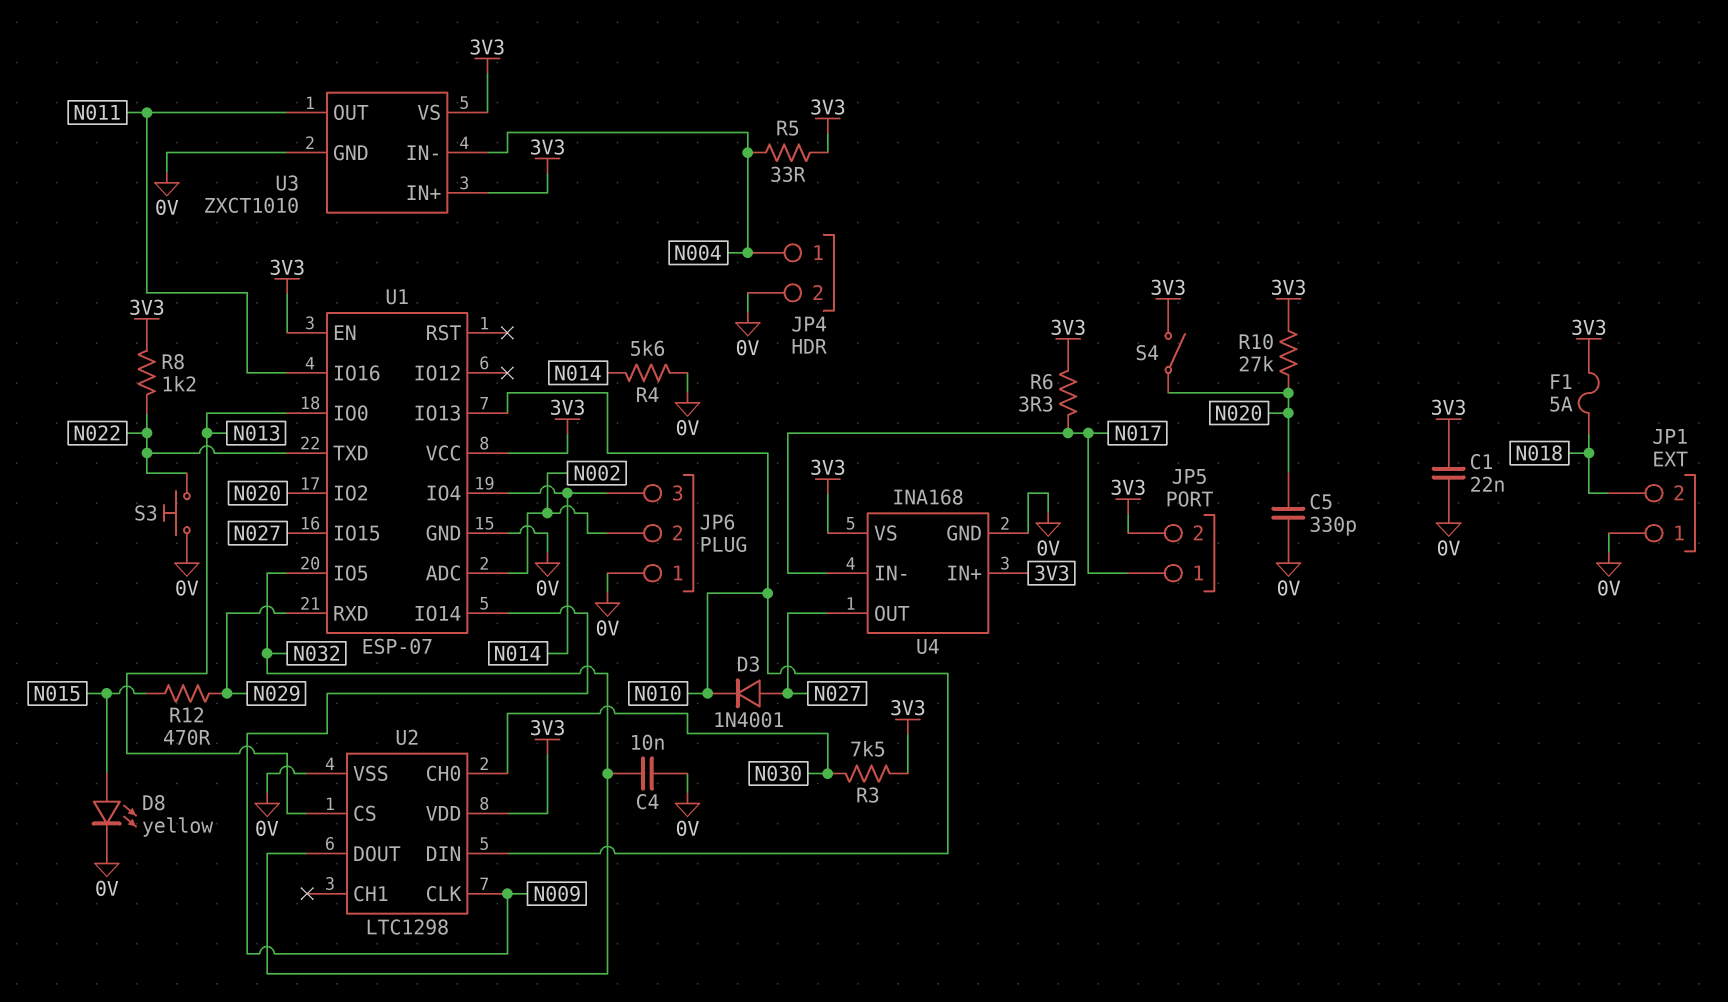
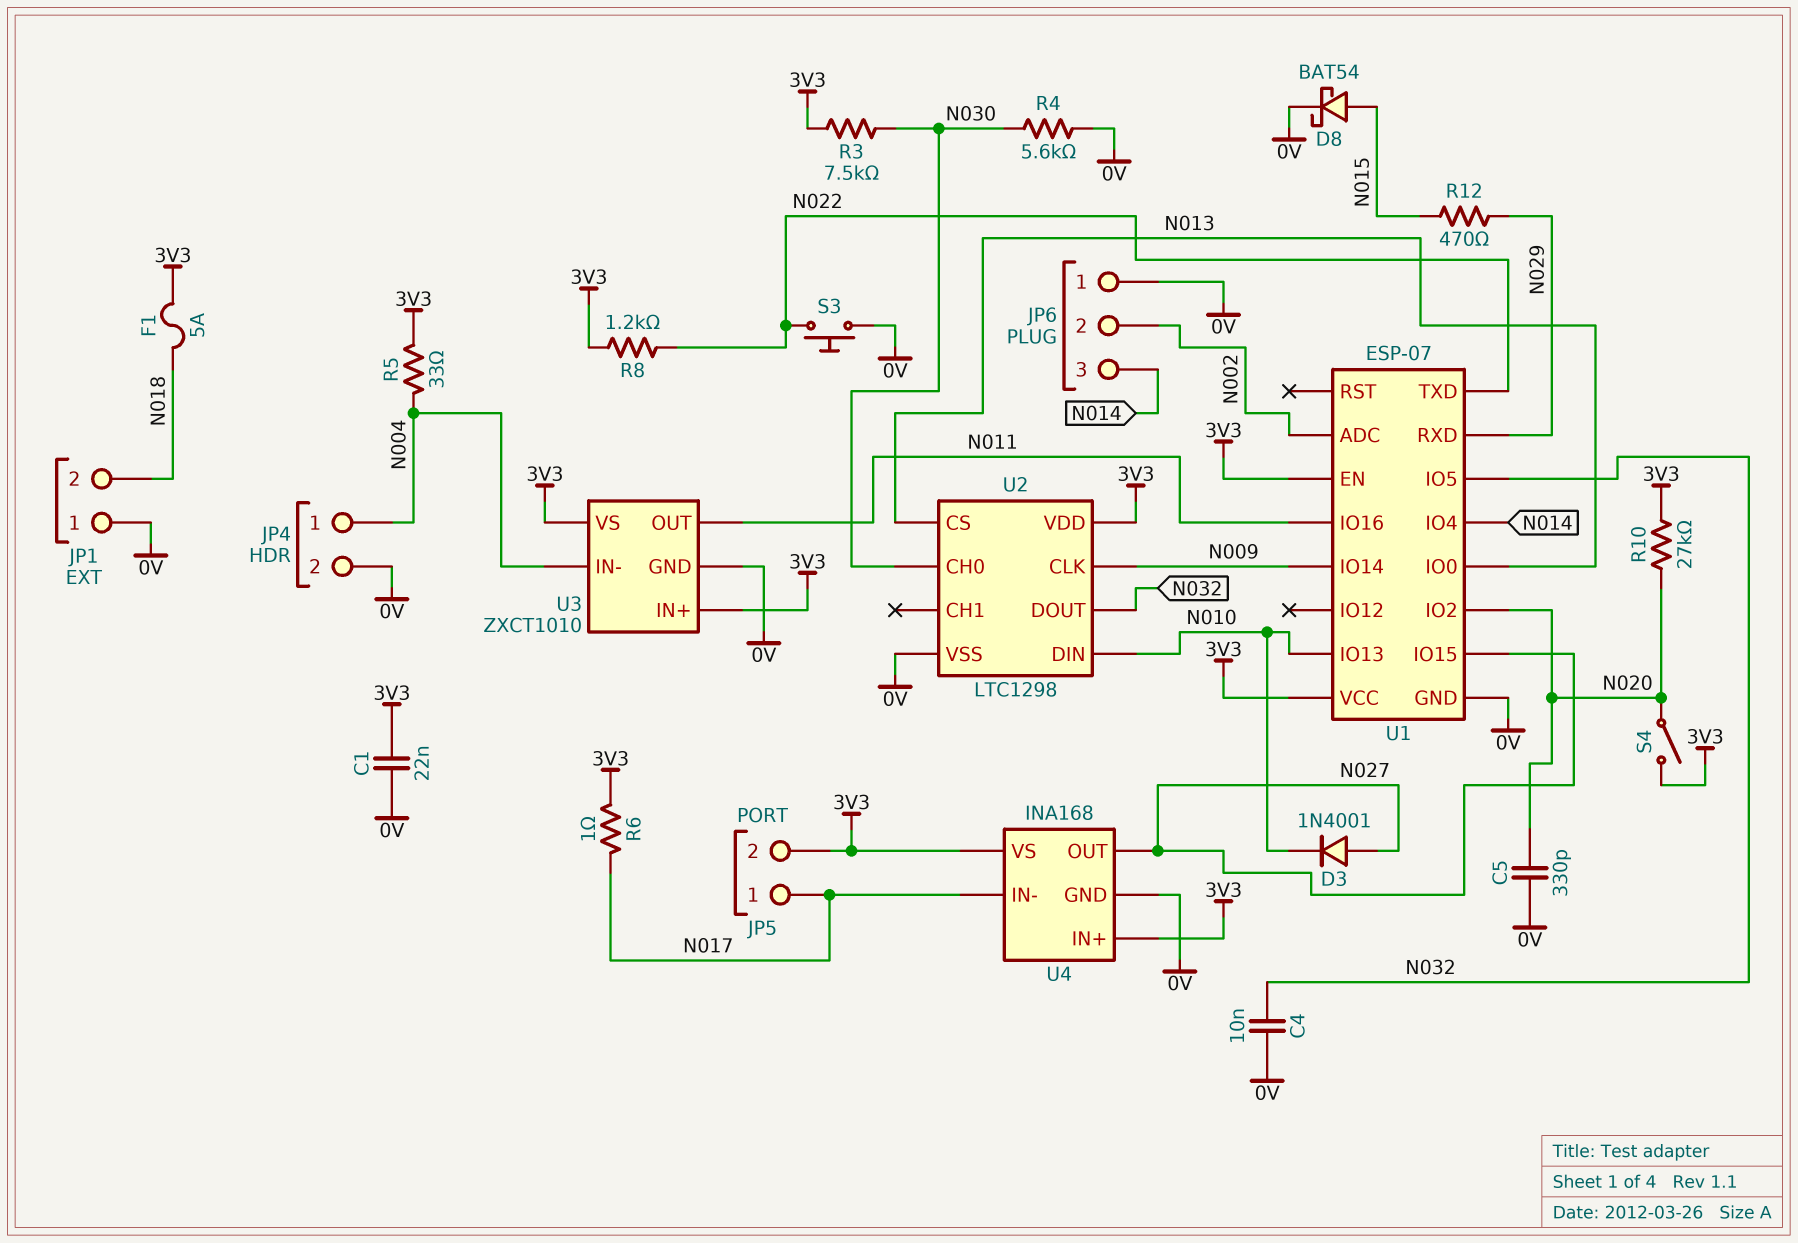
D8: LED yellow (A N015, K 0V) -> schottky BAT54 (A N015, K 0V)
R4: 5.6k (0V, N014) -> 5.6k (0V, N030)
R6: 3.3 (3V3, N017) -> 1 (3V3, N017)

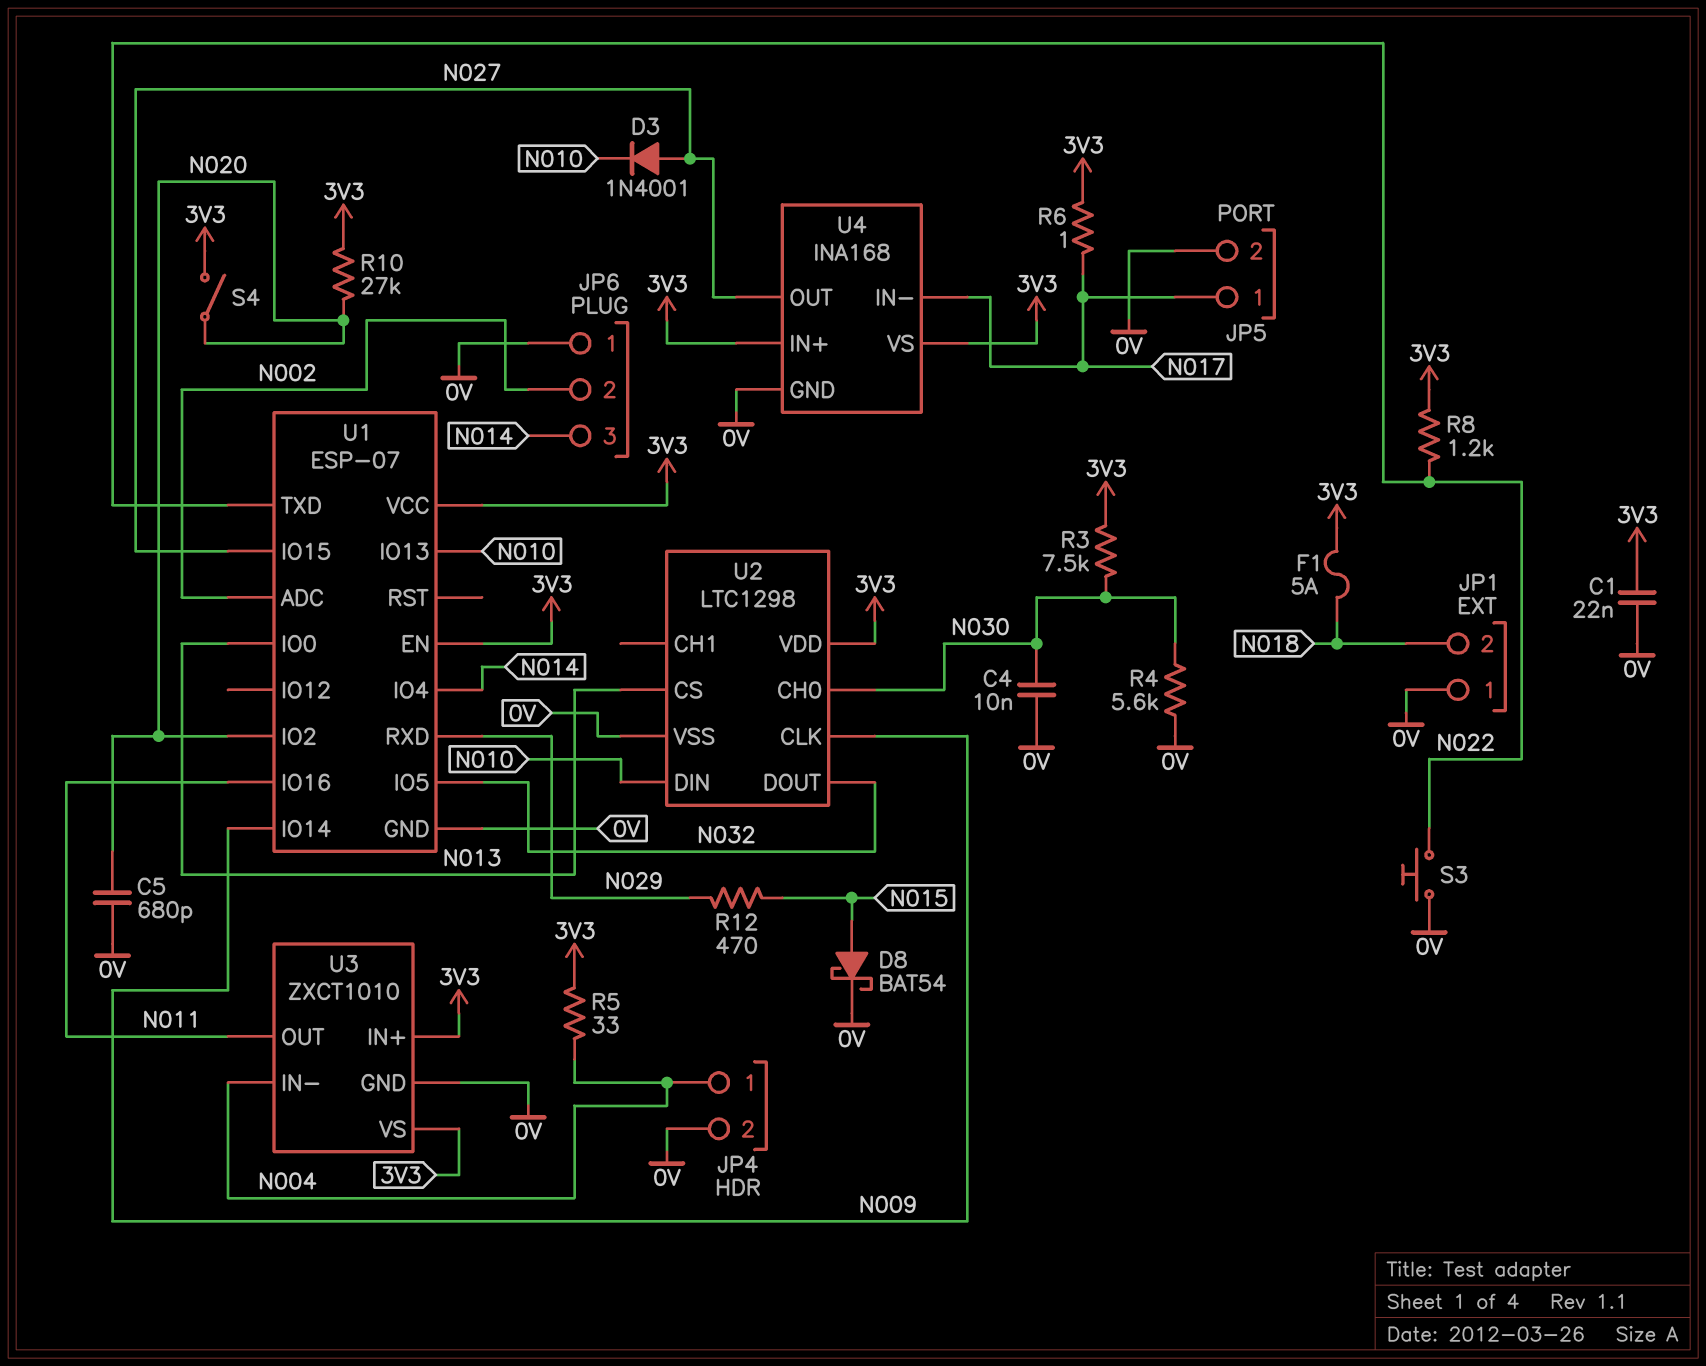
C4: 10nF (0V, N032) -> 10nF (0V, N030)
C5: 330pF (0V, N020) -> 680pF (0V, N020)
JP5 pin 2: 3V3 -> 0V

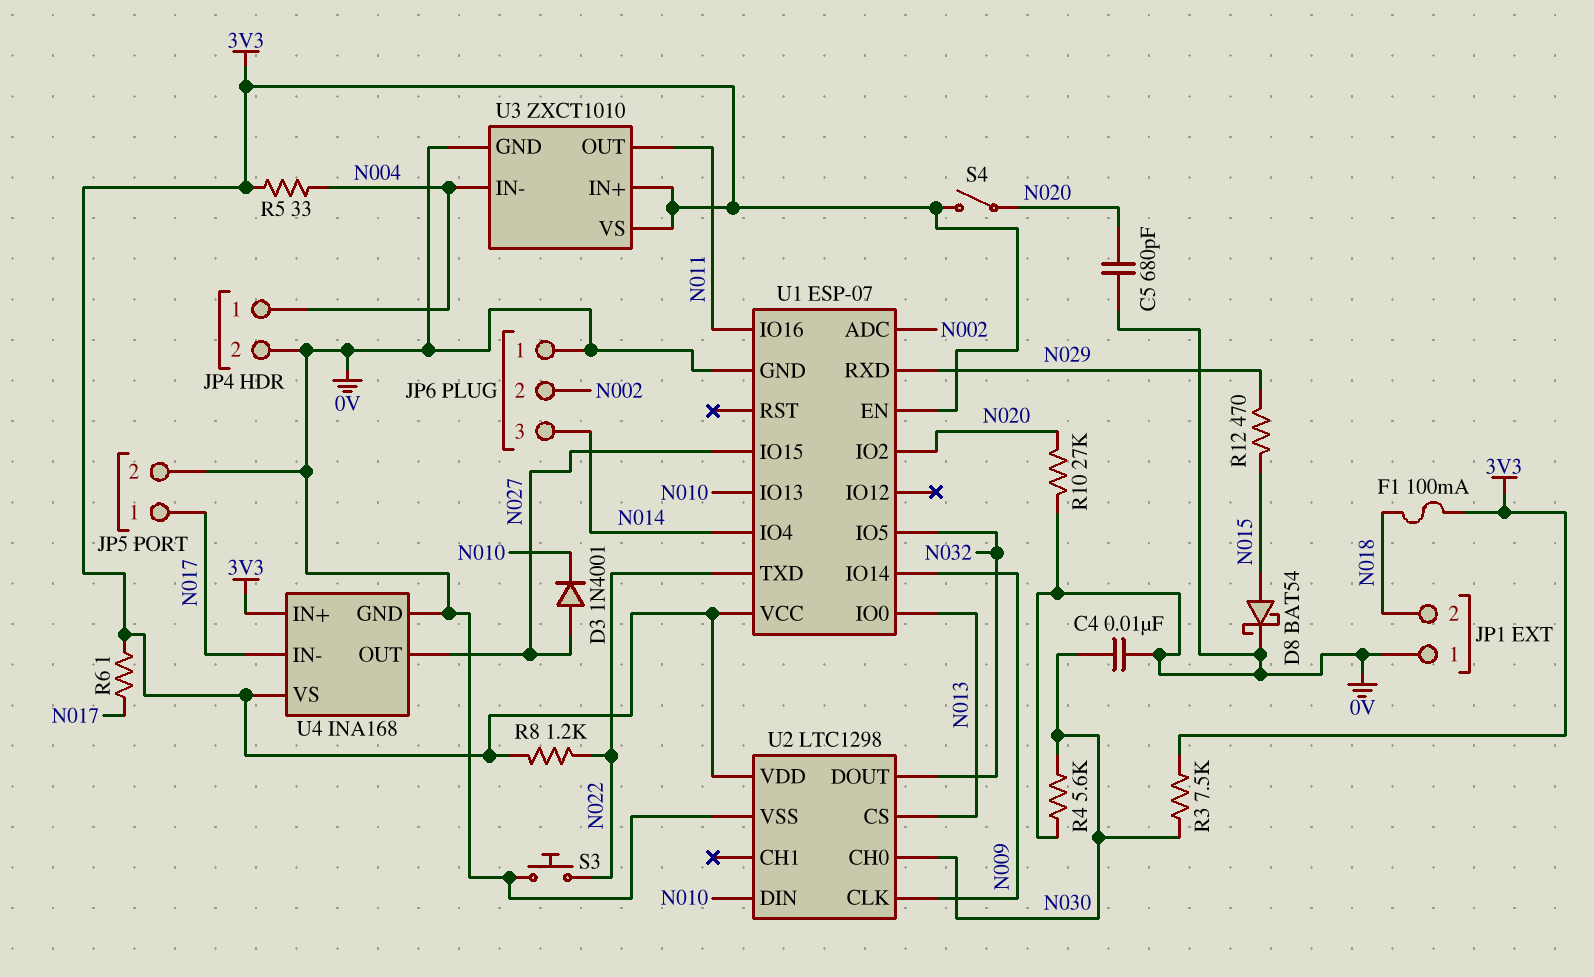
C1: 22nF (0V, 3V3) -> none
F1: 5A (3V3, N018) -> 100mA (3V3, N018)
R10: 27k (3V3, N020) -> 27k (0V, N020)

